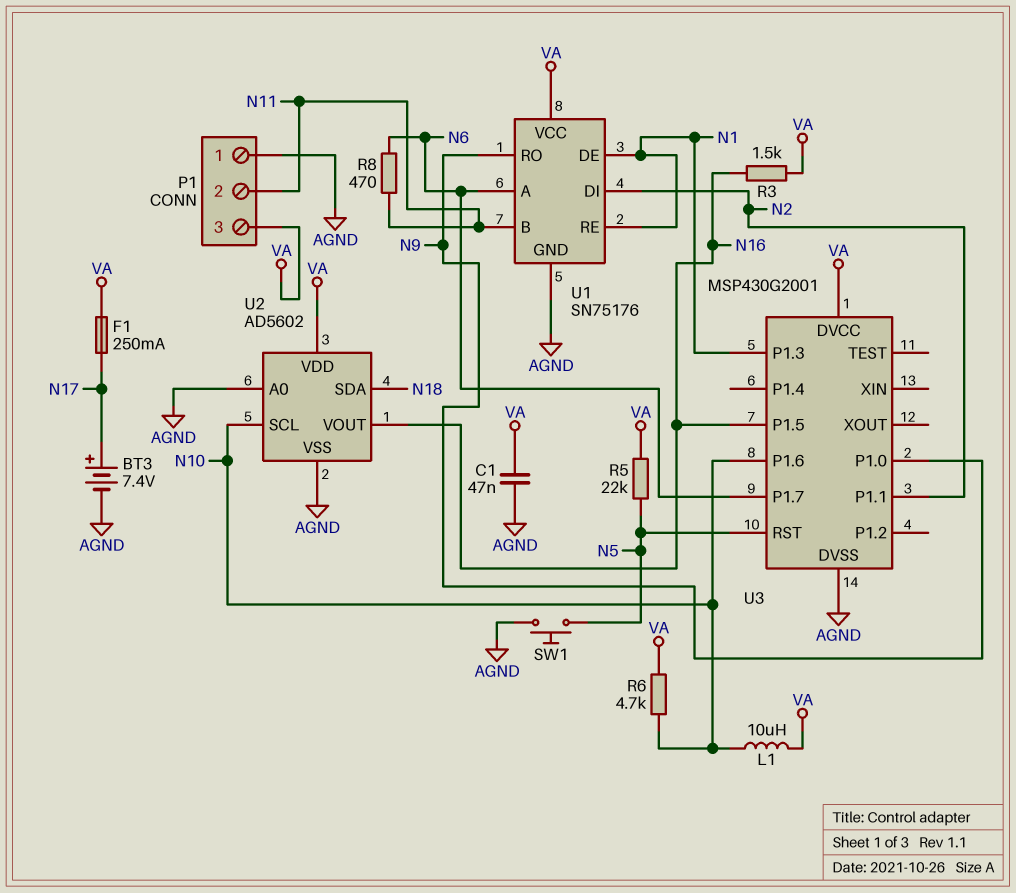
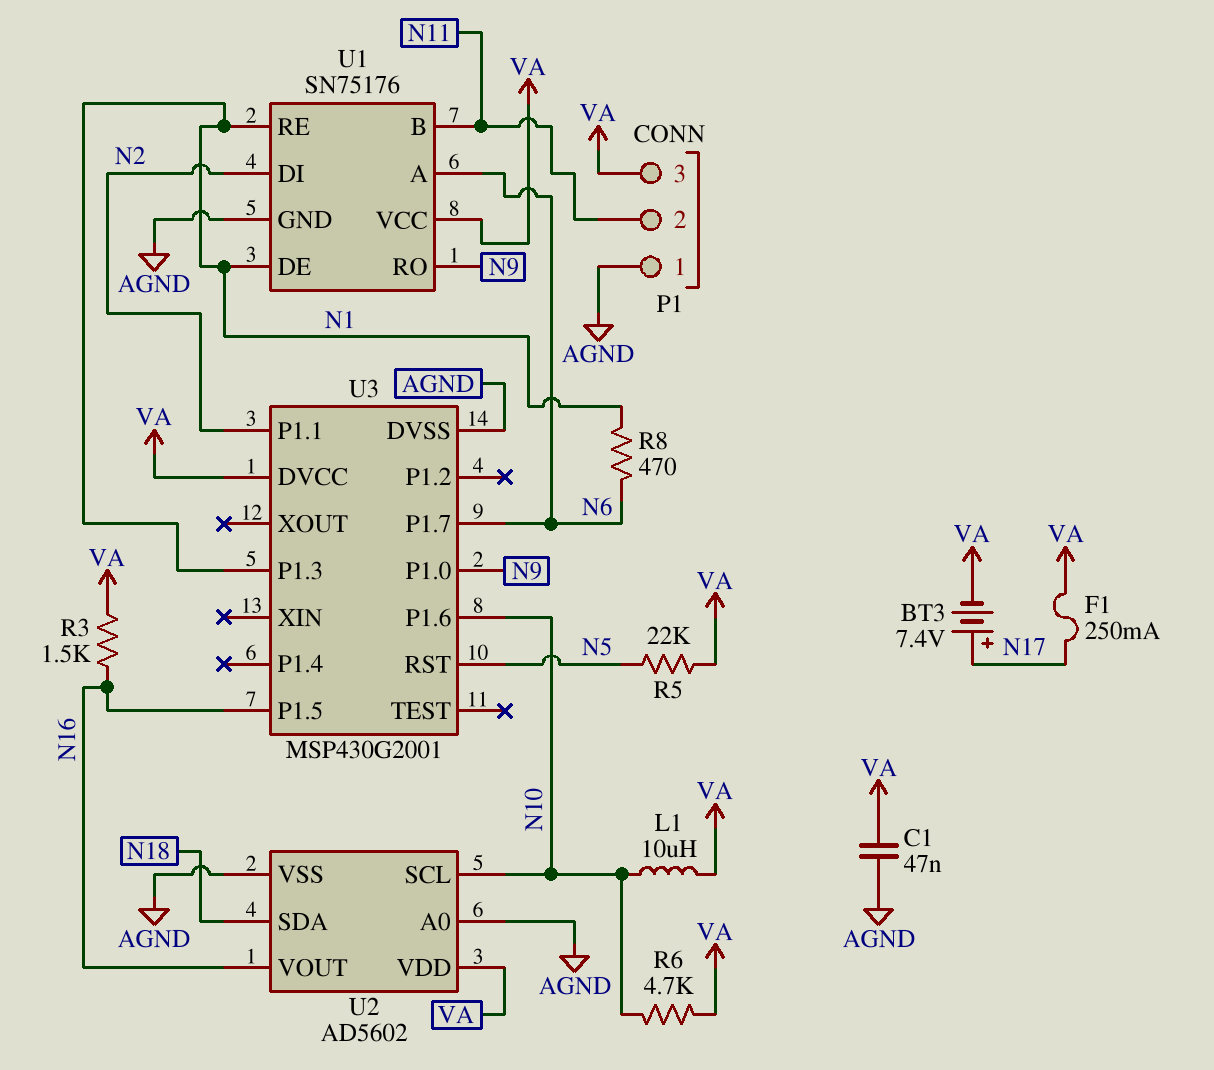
BT3: 7.4V (plus N17, minus AGND) -> 7.4V (plus N17, minus VA)
R8: 470 (N6, N11) -> 470 (N1, N6)
SW1: button (AGND, N5) -> none

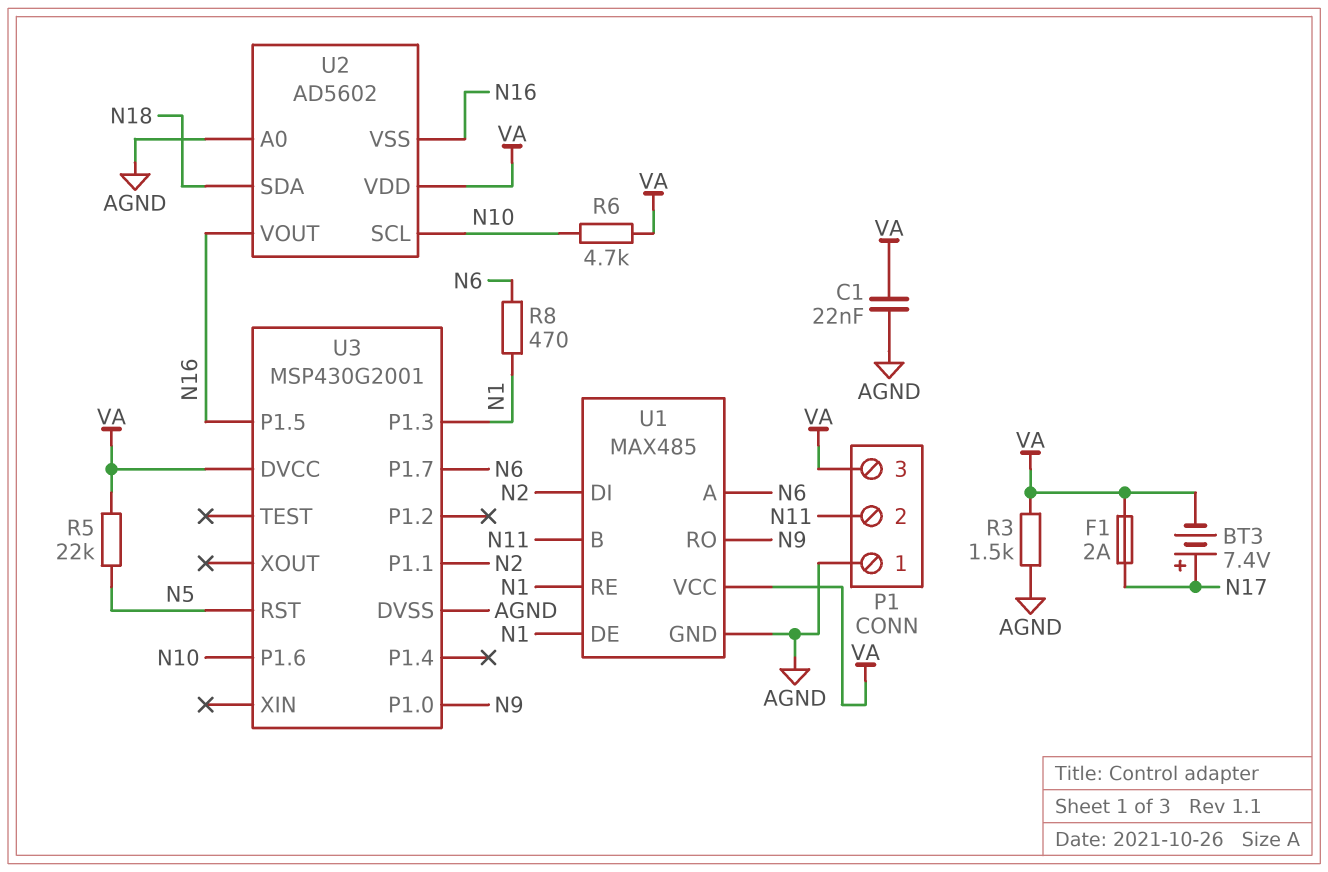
C1: 47nF (AGND, VA) -> 22nF (AGND, VA)
F1: 250mA (N17, VA) -> 2A (N17, VA)
L1: 10uH (N10, VA) -> none
R3: 1.5k (N16, VA) -> 1.5k (AGND, VA)
U1: SN75176 -> MAX485
U2 pin VSS: AGND -> N16

